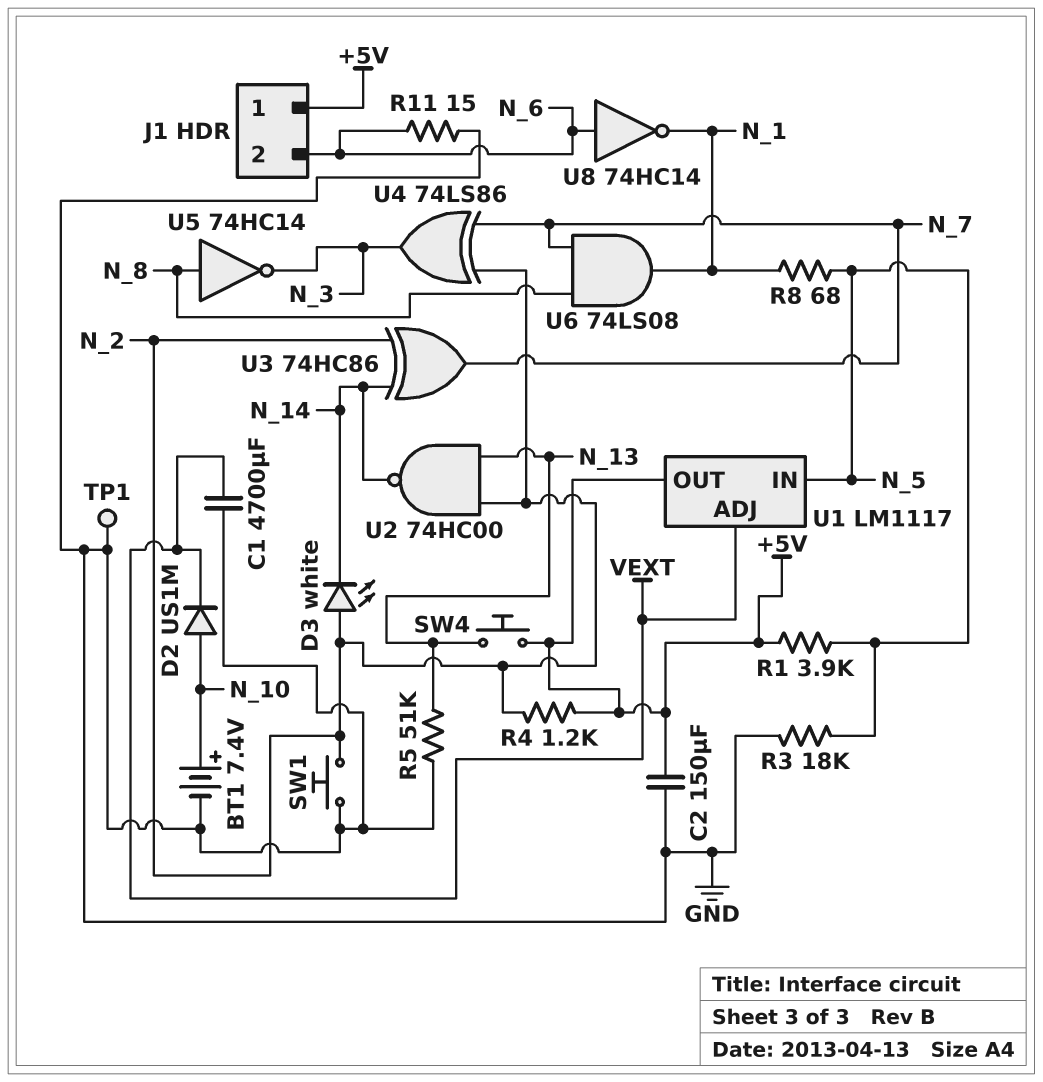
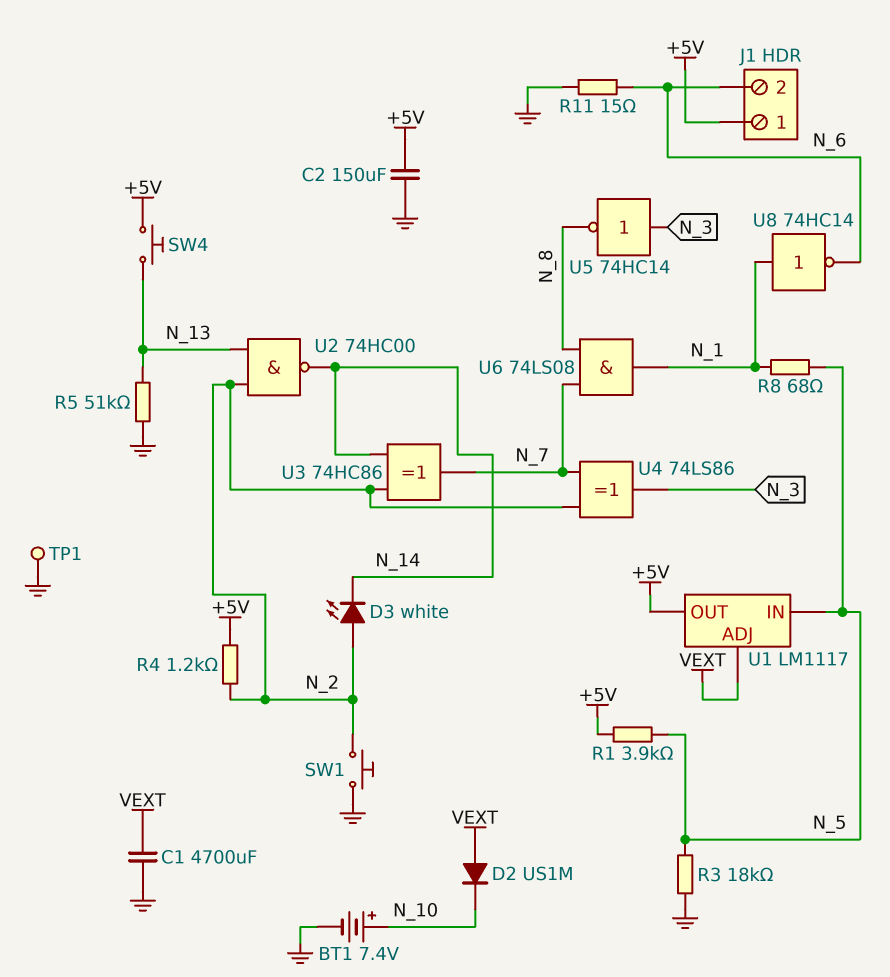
D2: diode US1M (A N_10, K VEXT) -> diode US1M (A VEXT, K N_10)
U5: NOT 74HC14 (in N_8, out N_3) -> NOT 74HC14 (in N_3, out N_8)
U8: NOT 74HC14 (in N_6, out N_1) -> NOT 74HC14 (in N_1, out N_6)

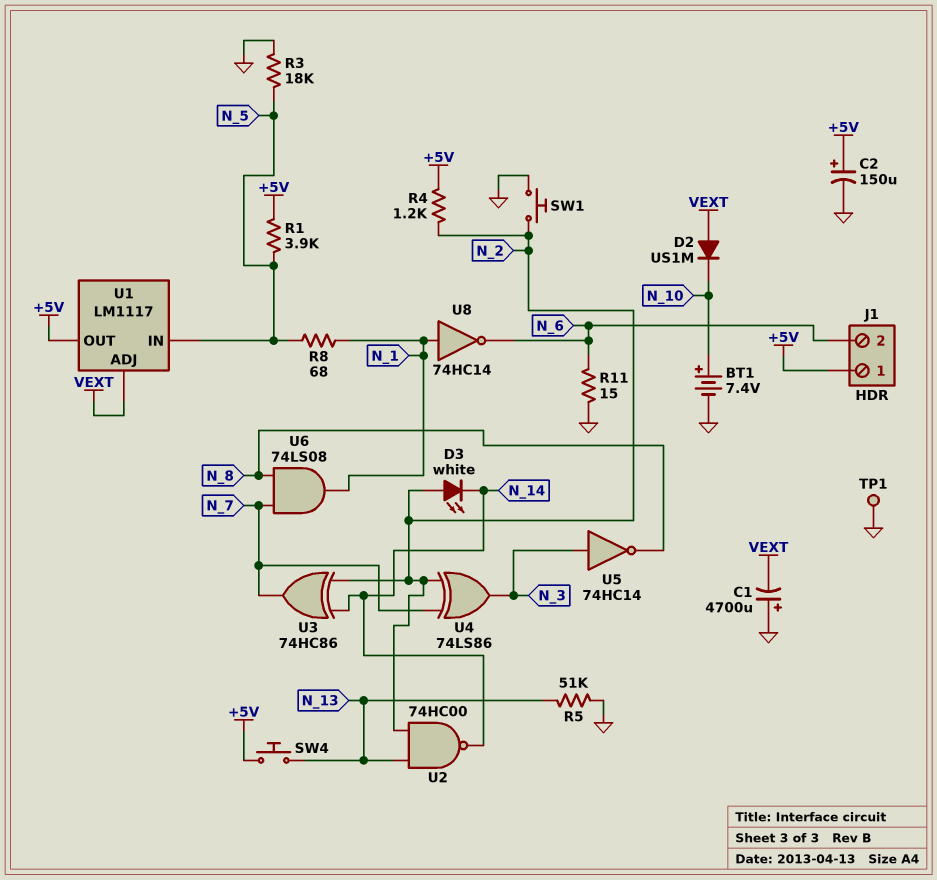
C1: 4700uF (GND, VEXT) -> 4700uF (plus GND, minus VEXT)
C2: 150uF (+5V, GND) -> 150uF (plus +5V, minus GND)

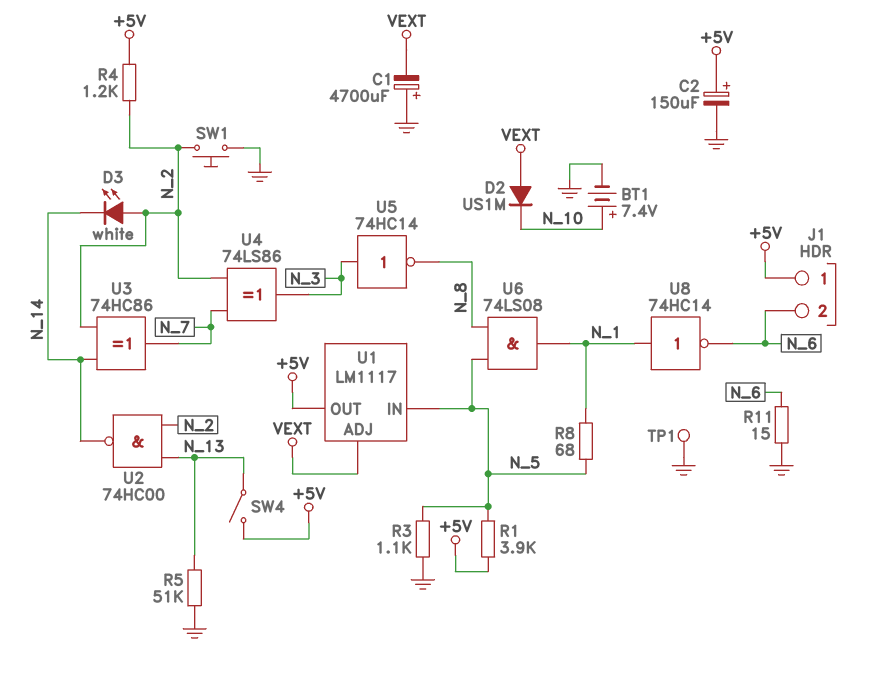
R3: 18k (GND, N_5) -> 1.1k (GND, N_5)
SW4: button (+5V, N_13) -> switch (+5V, N_13)
U6: AND 74LS08 (in N_7, in N_8, out N_1) -> AND 74LS08 (in N_5, in N_8, out N_1)

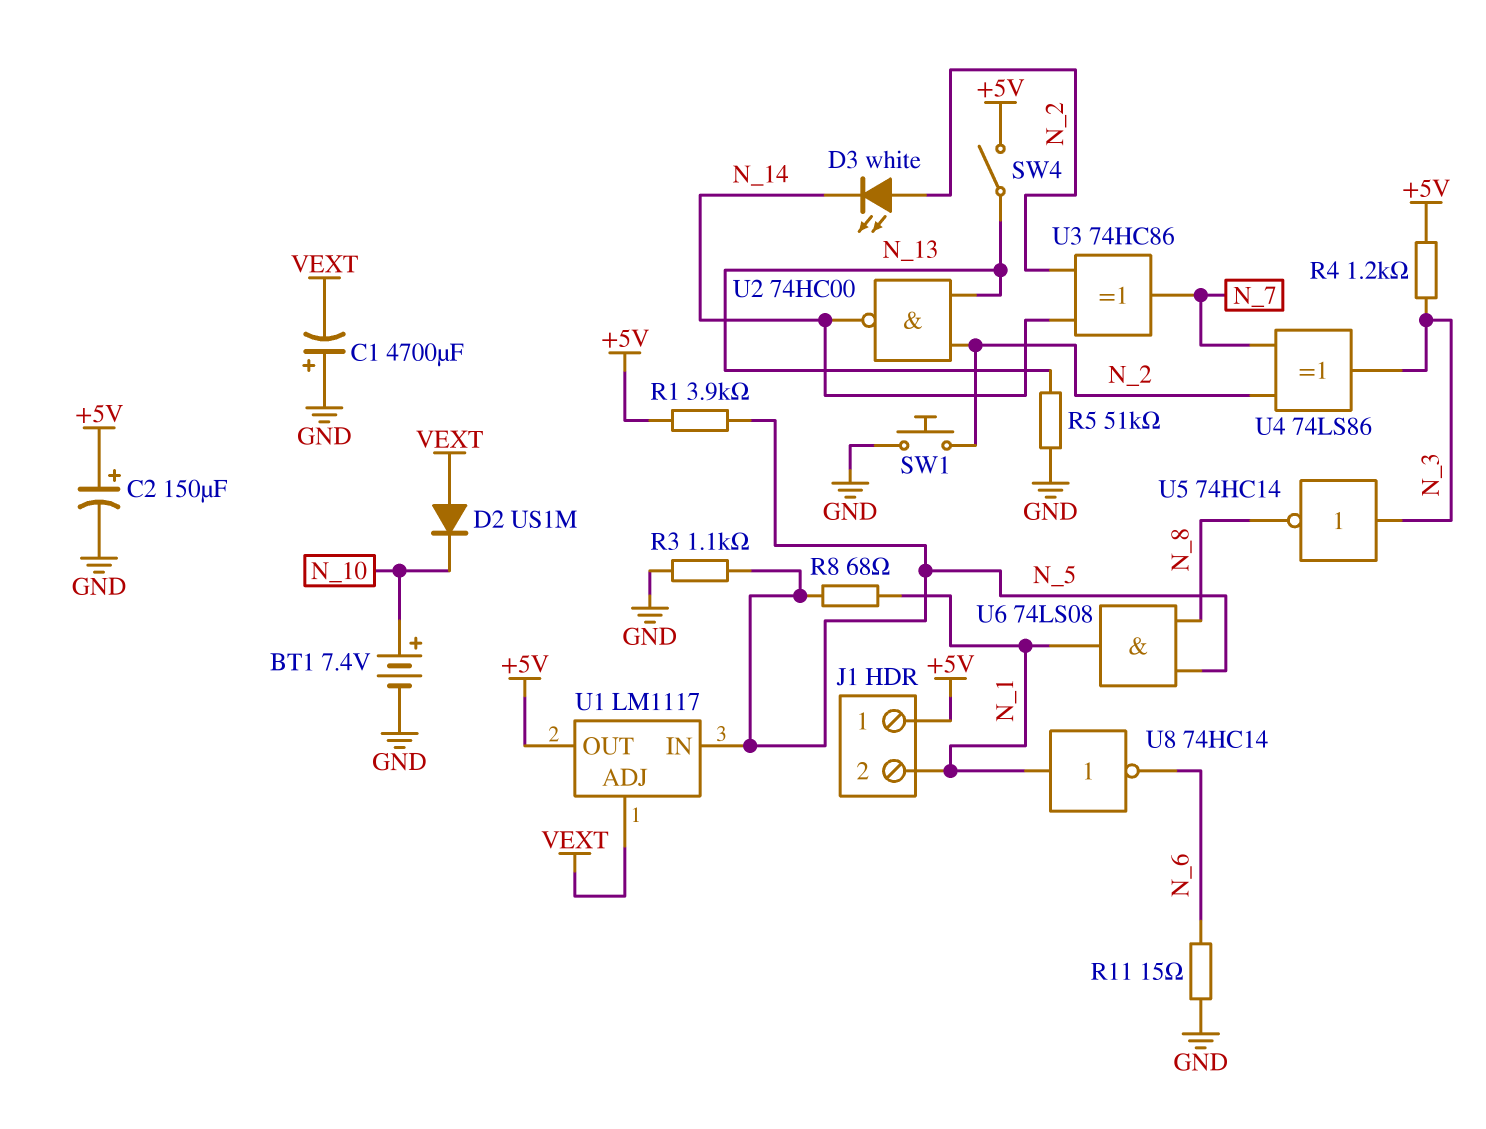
J1 pin 2: N_6 -> N_1
R4: 1.2k (+5V, N_2) -> 1.2k (+5V, N_3)
TP1: test point (GND) -> none

